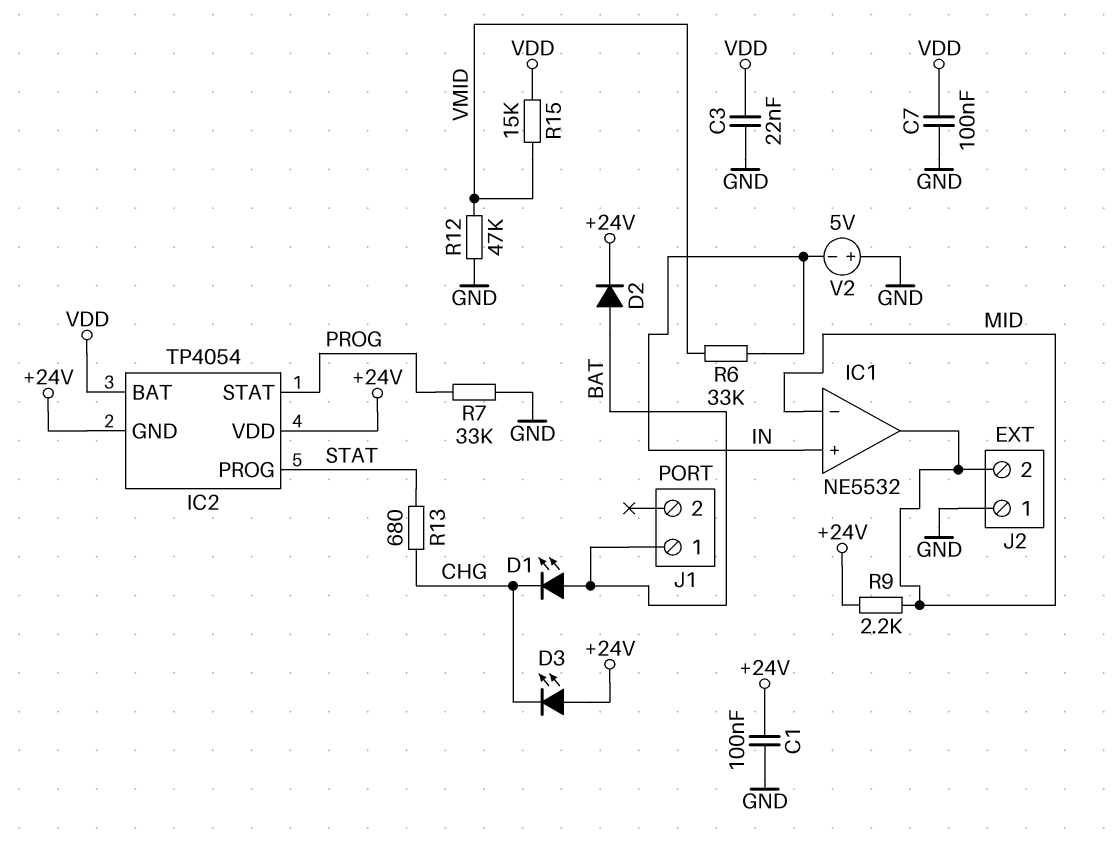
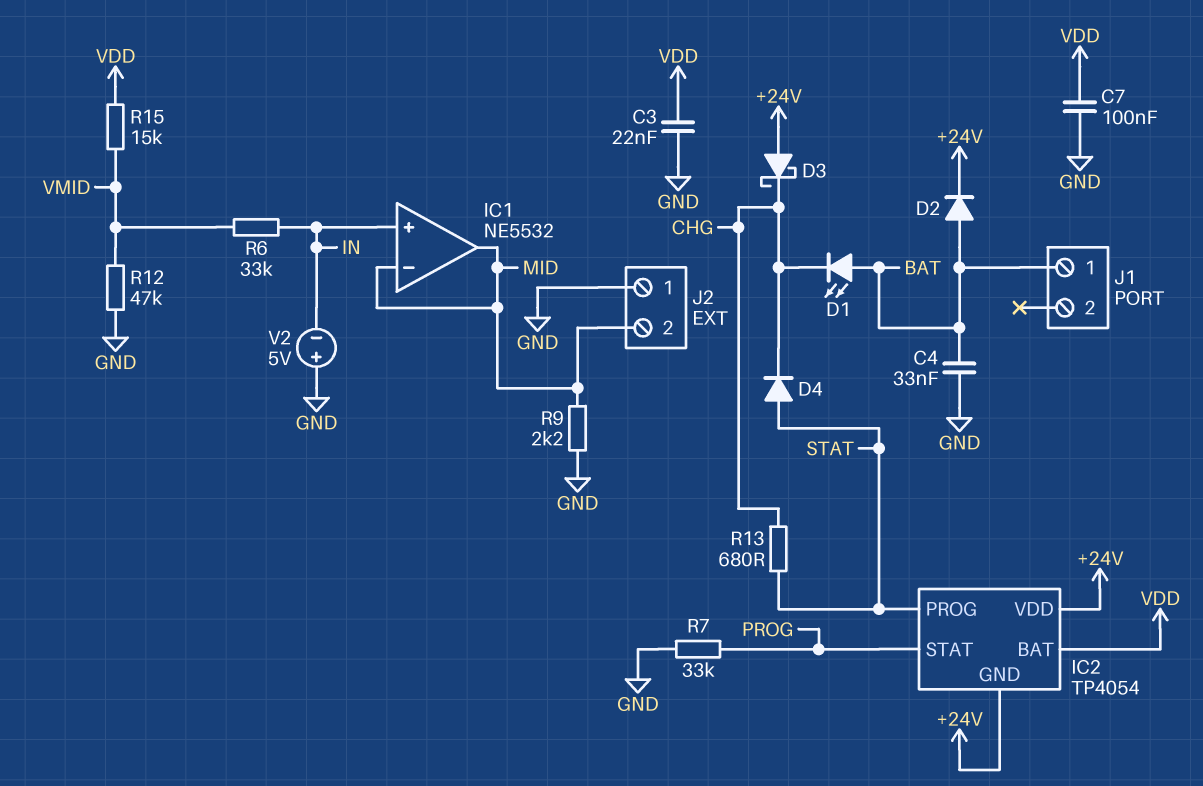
C1: 100nF (+24V, GND) -> none
C4: none -> 33nF (BAT, GND)
D3: LED (A +24V, K CHG) -> schottky (A +24V, K CHG)
D4: none -> diode (A STAT, K CHG)
R9: 2.2k (+24V, MID) -> 2.2k (GND, MID)

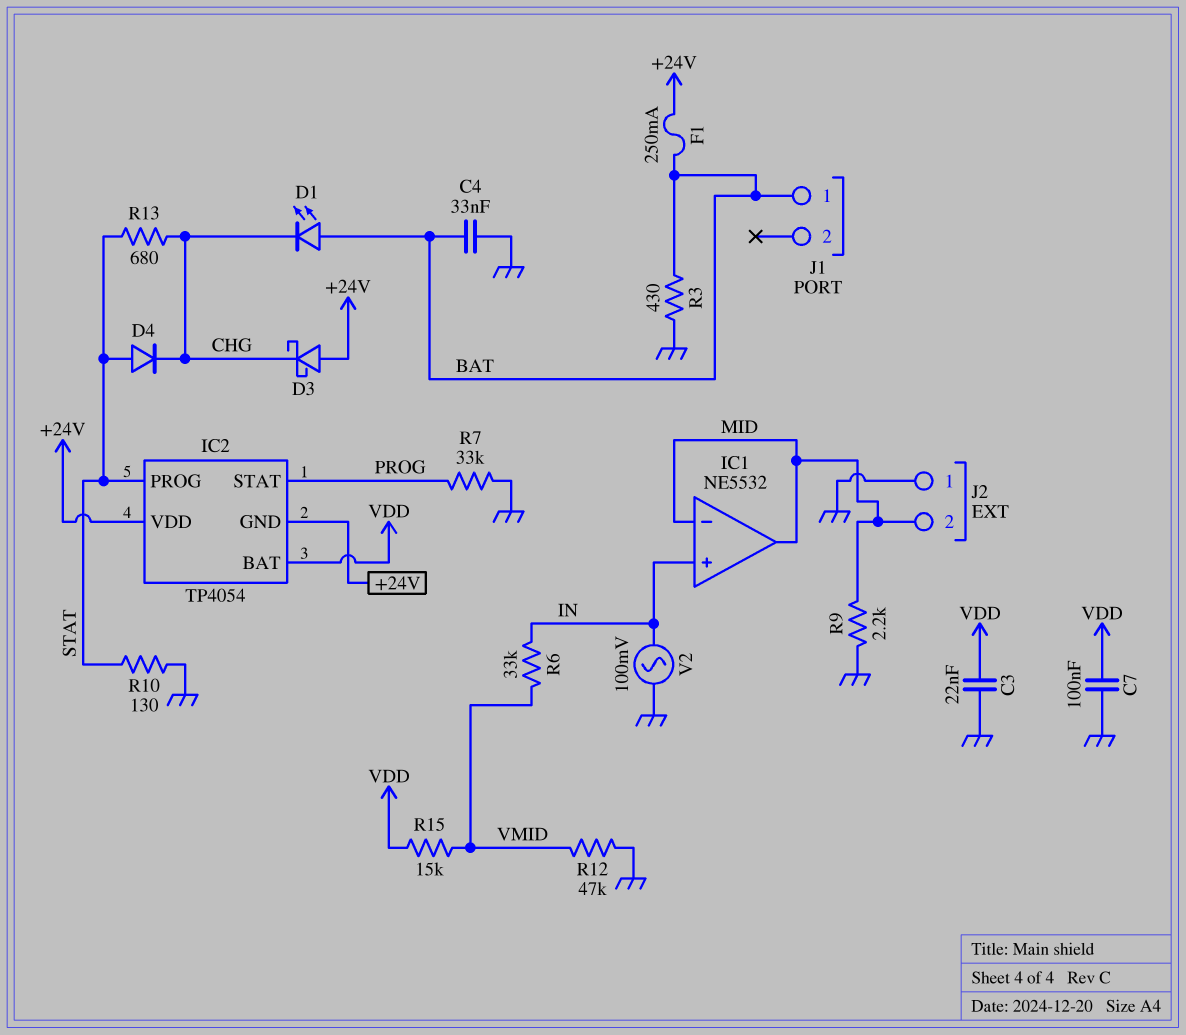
D2: diode (A BAT, K +24V) -> none
F1: none -> 250mA (+24V, BAT)
R3: none -> 430 (BAT, GND)
R10: none -> 130 (GND, STAT)
V2: 5V (plus GND, minus IN) -> AC 100mV (GND, IN)

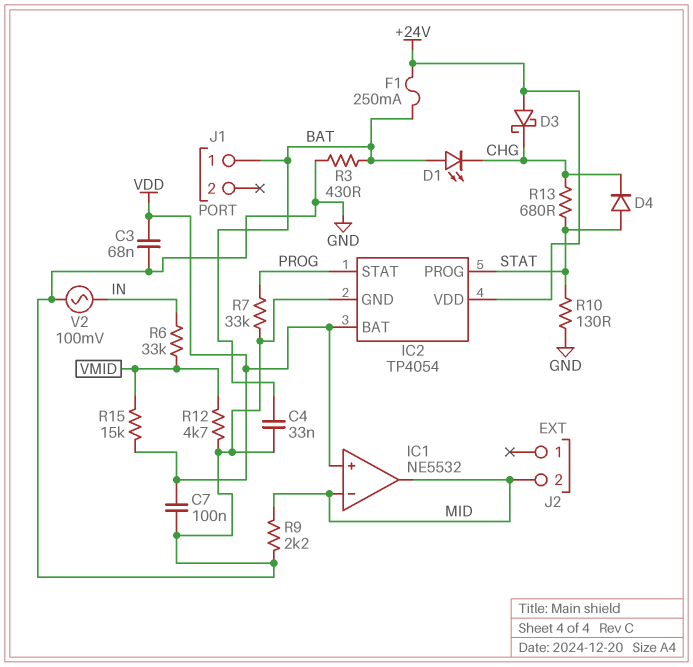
C3: 22nF (GND, VDD) -> 68nF (GND, VDD)
IC1 pin in+: IN -> VDD
IC2 pin GND: +24V -> GND
J2 pin 1: GND -> none
R12: 47k (GND, VMID) -> 4.7k (GND, VMID)

